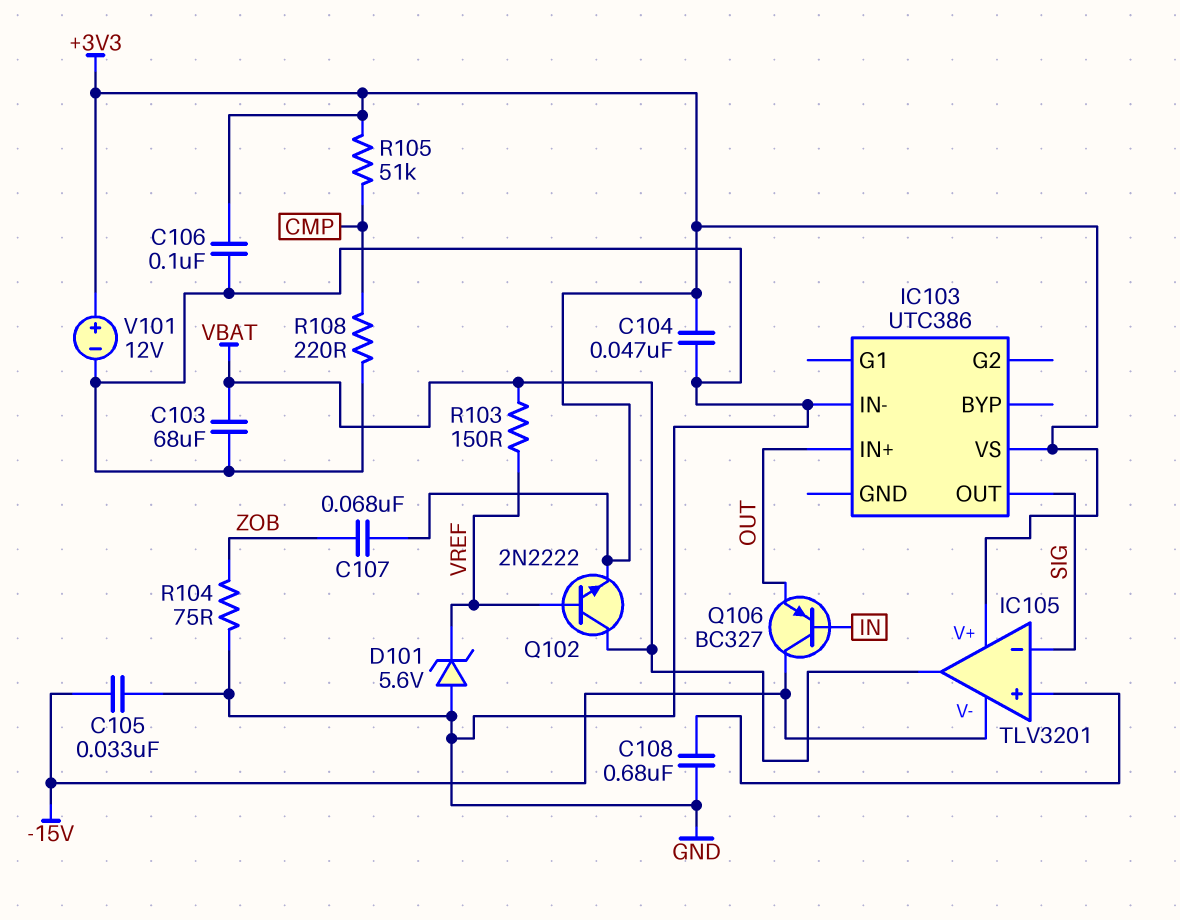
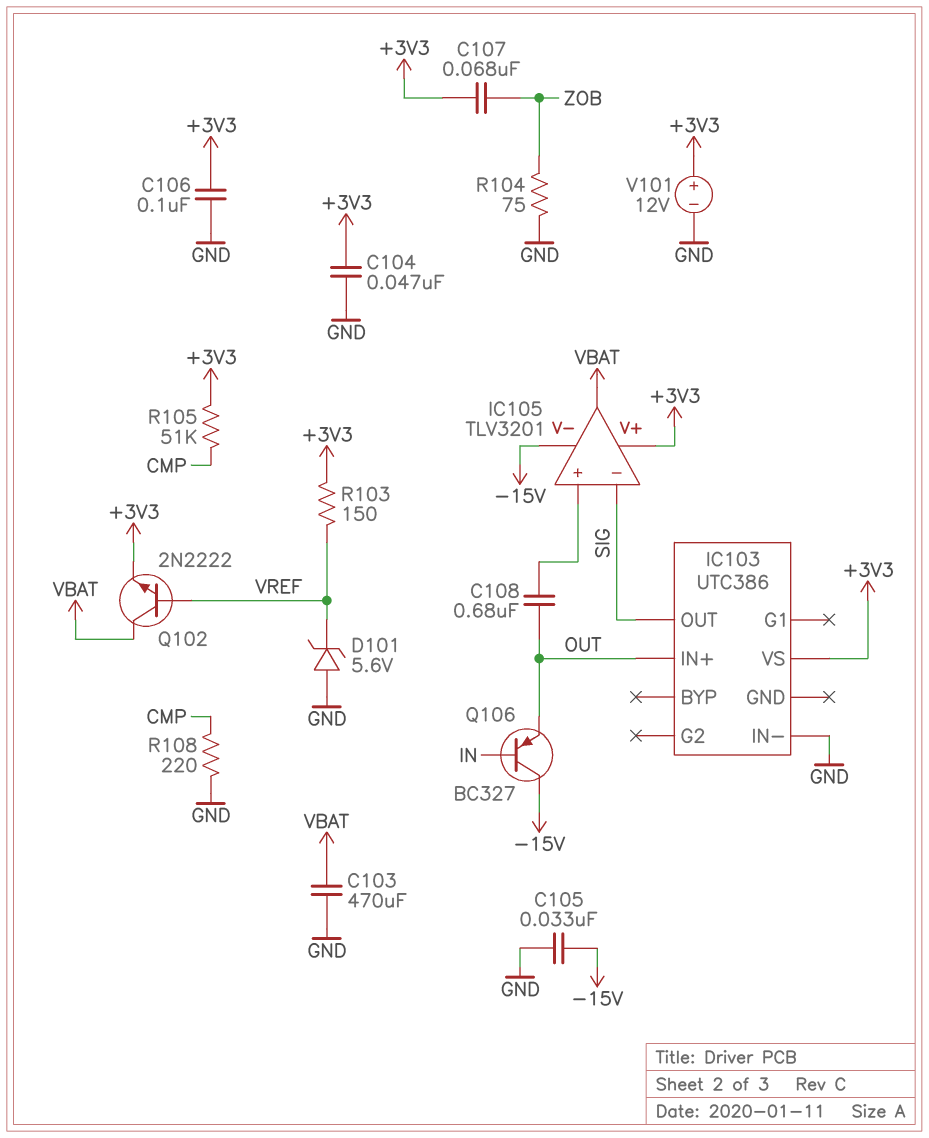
C103: 68uF (GND, VBAT) -> 470uF (GND, VBAT)
C108: 680nF (GND, IC105/in+) -> 680nF (IC105/in+, OUT)
R103: 150 (VBAT, VREF) -> 150 (+3V3, VREF)

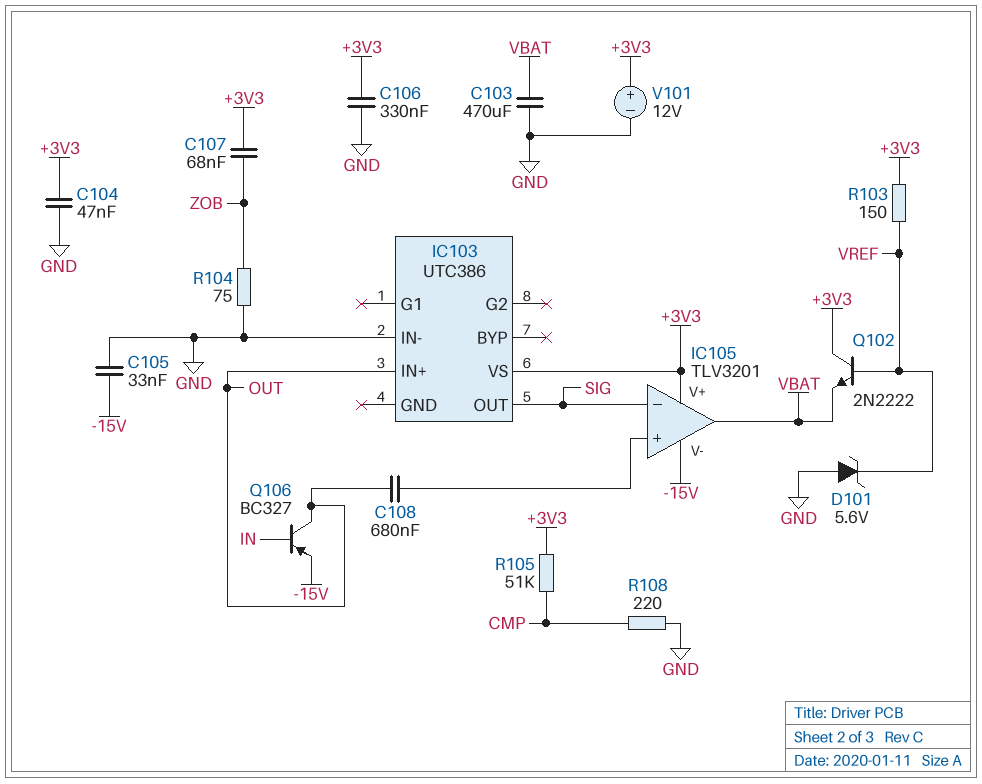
C106: 100nF (+3V3, GND) -> 330nF (+3V3, GND)
Q102: NPN 2N2222 (B VREF, C VBAT, E +3V3) -> NPN 2N2222 (B VREF, C +3V3, E VBAT)
Q106: PNP BC327 (B IN, C -15V, E OUT) -> PNP BC327 (B IN, C OUT, E -15V)

